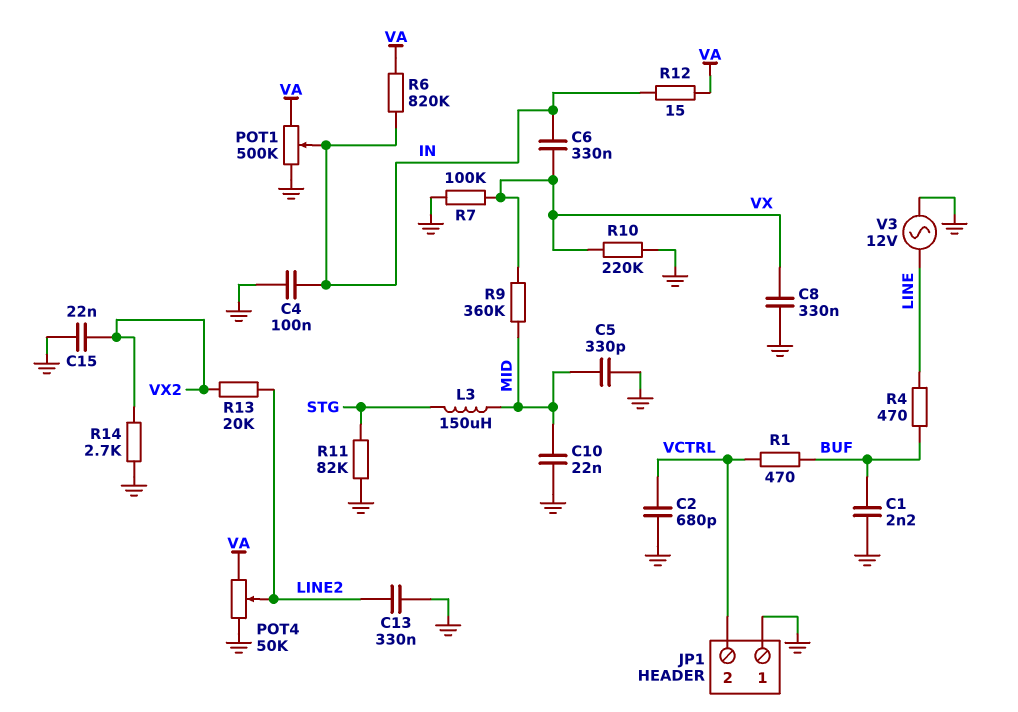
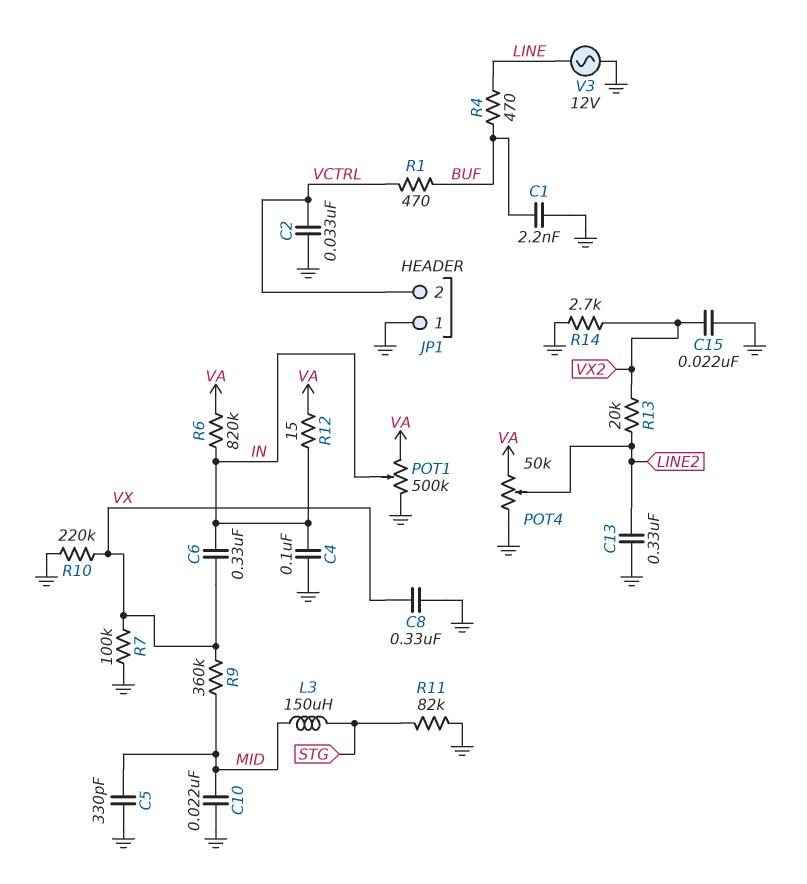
C2: 680pF (GND, VCTRL) -> 33nF (GND, VCTRL)

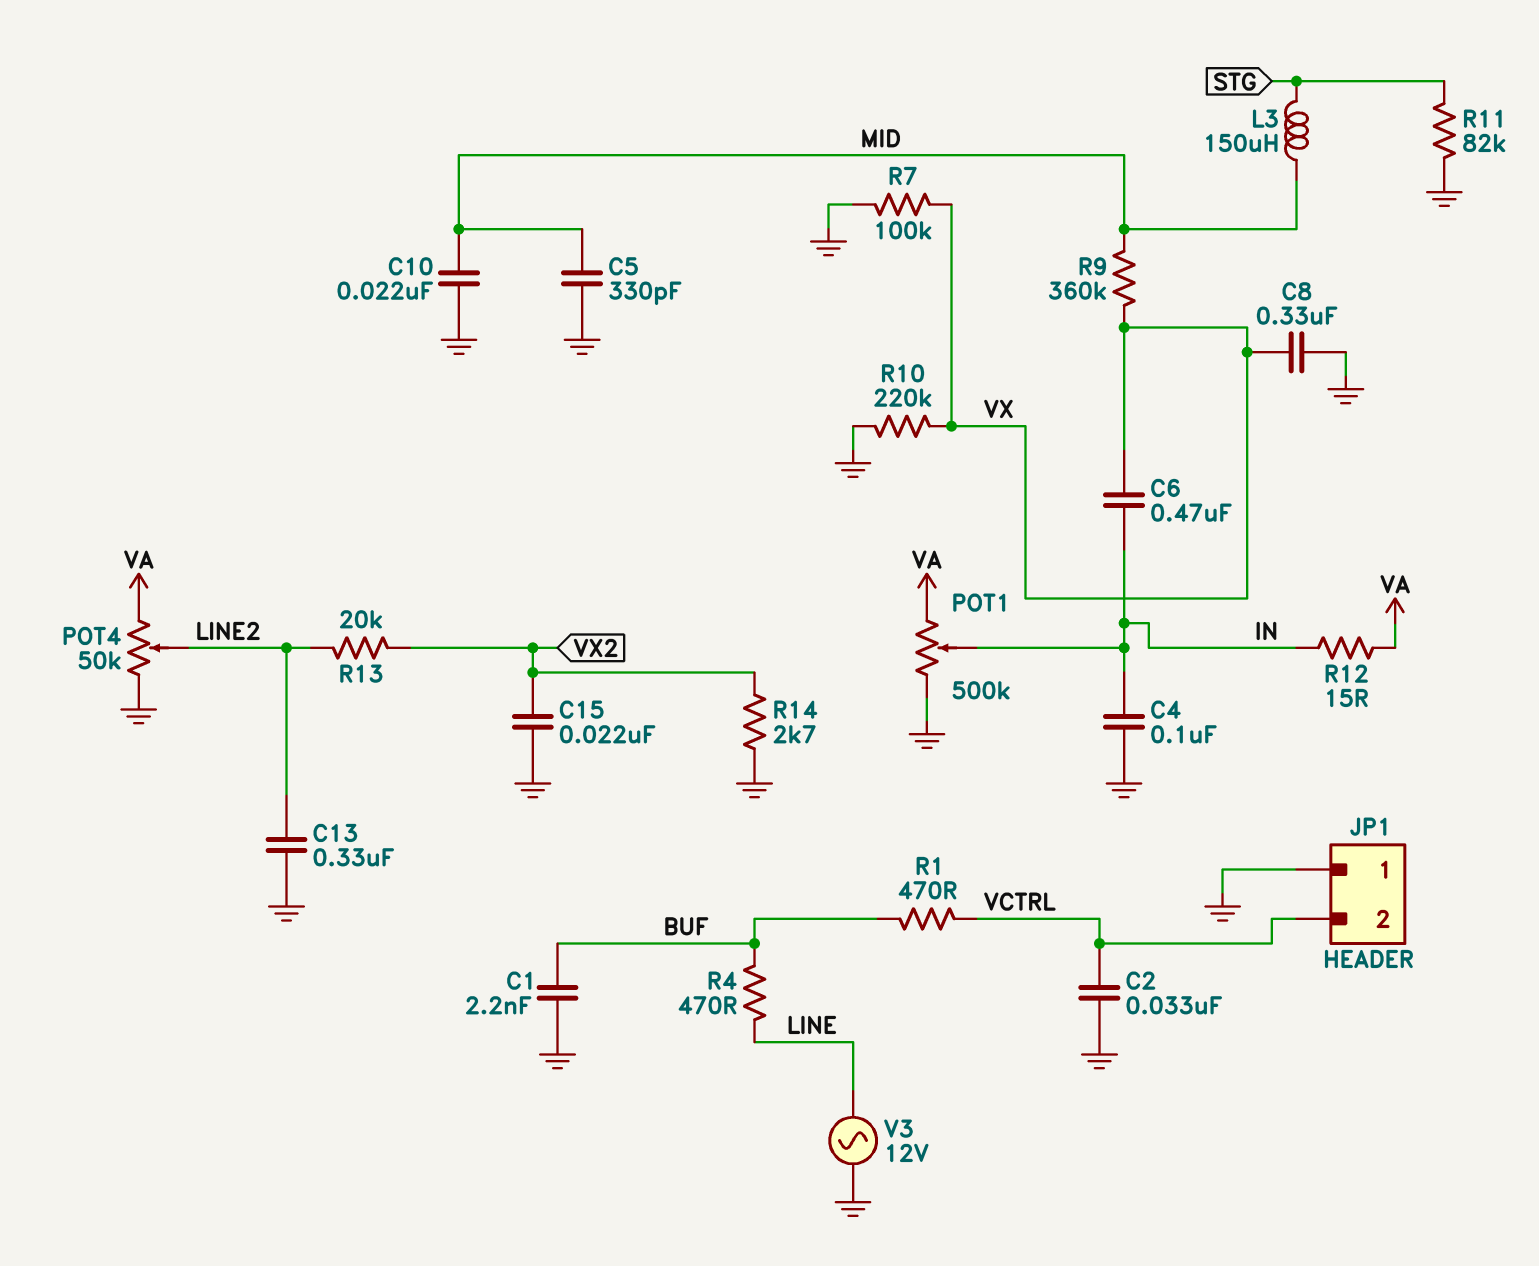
C6: 330nF (IN, VX) -> 470nF (IN, VX)
R6: 820k (IN, VA) -> none

